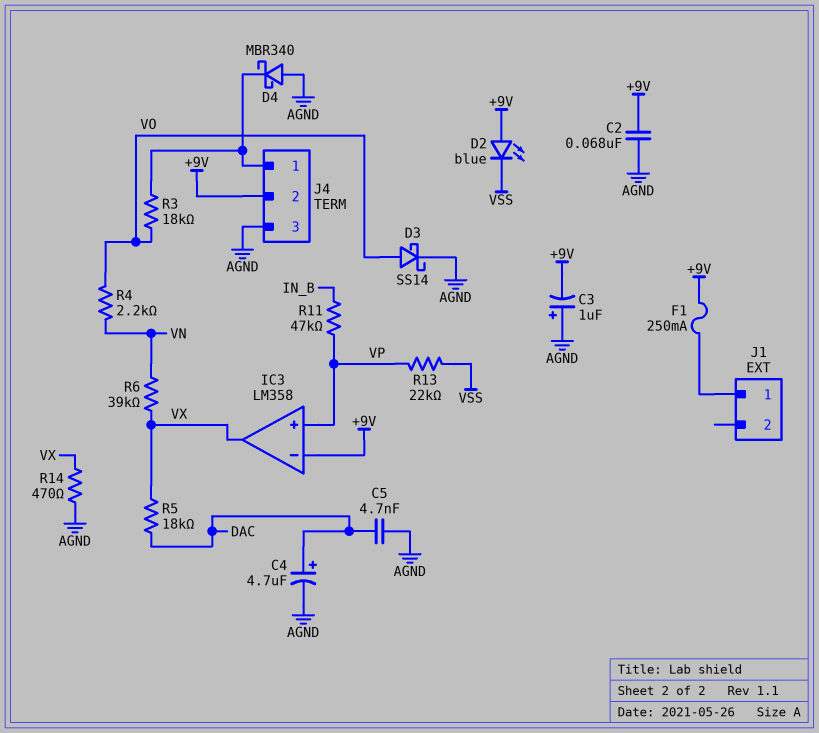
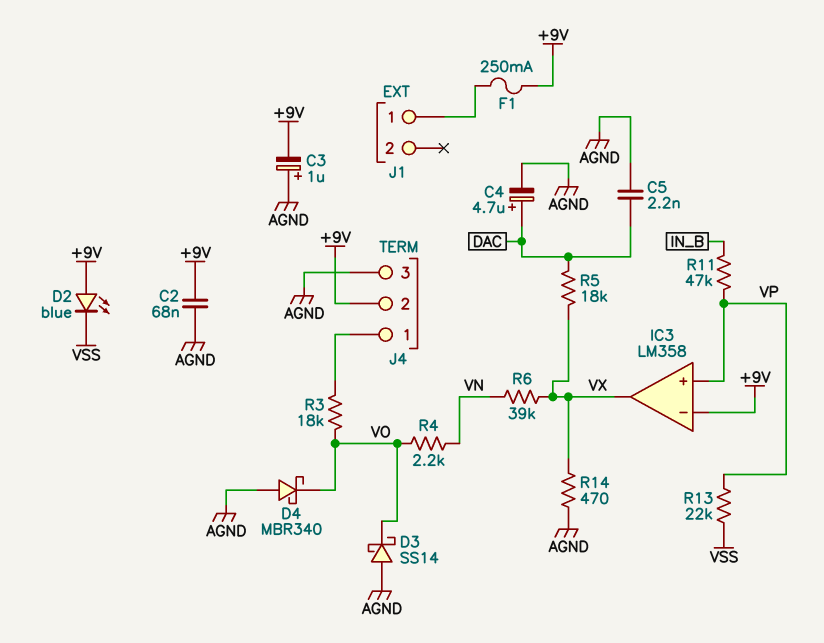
C5: 4.7nF (AGND, DAC) -> 2.2nF (AGND, DAC)
D3: schottky SS14 (A VO, K AGND) -> schottky SS14 (A AGND, K VO)
D4: schottky MBR340 (A AGND, K J4/1) -> schottky MBR340 (A AGND, K VO)

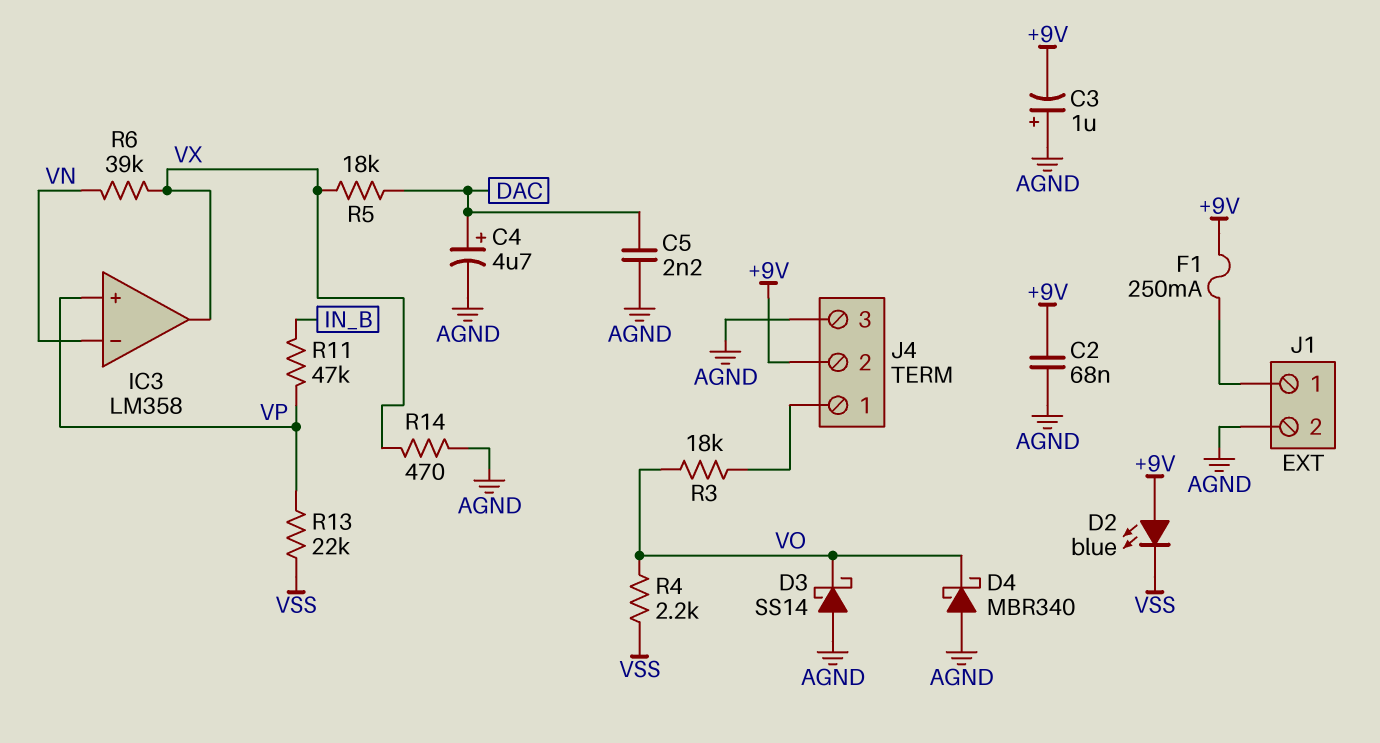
IC3 pin in-: +9V -> VN
J1 pin 2: none -> AGND
R4: 2.2k (VN, VO) -> 2.2k (VO, VSS)

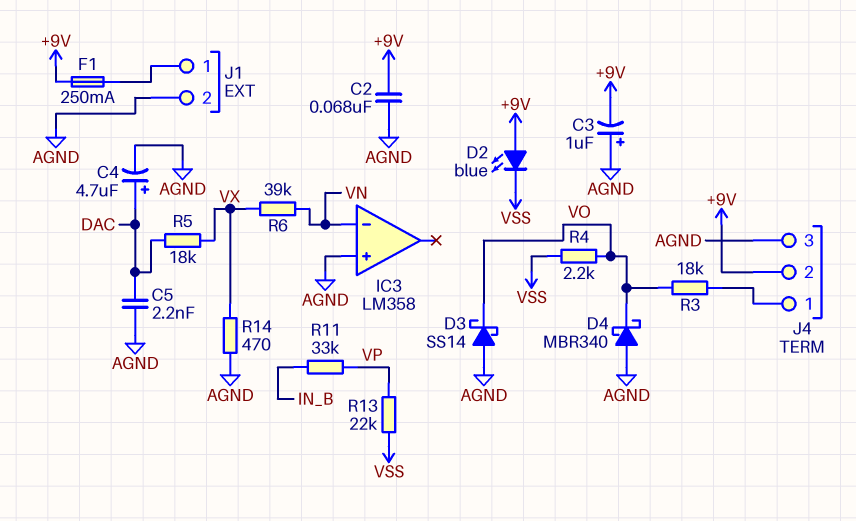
IC3 pin in+: VP -> AGND
IC3 pin out: VX -> none
R11: 47k (IN_B, VP) -> 33k (IN_B, VP)

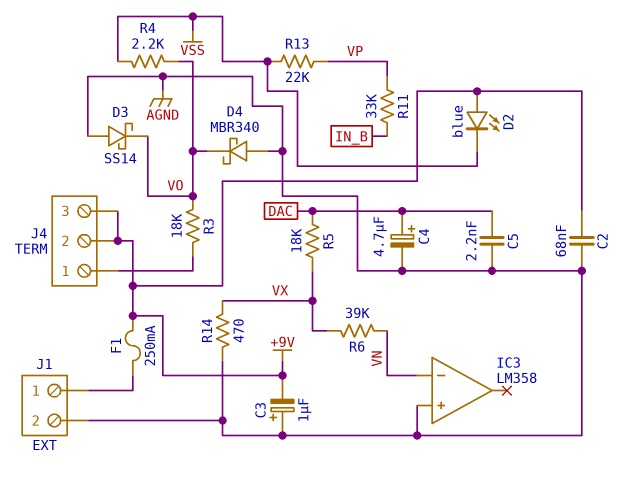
J4 pin 3: AGND -> +9V

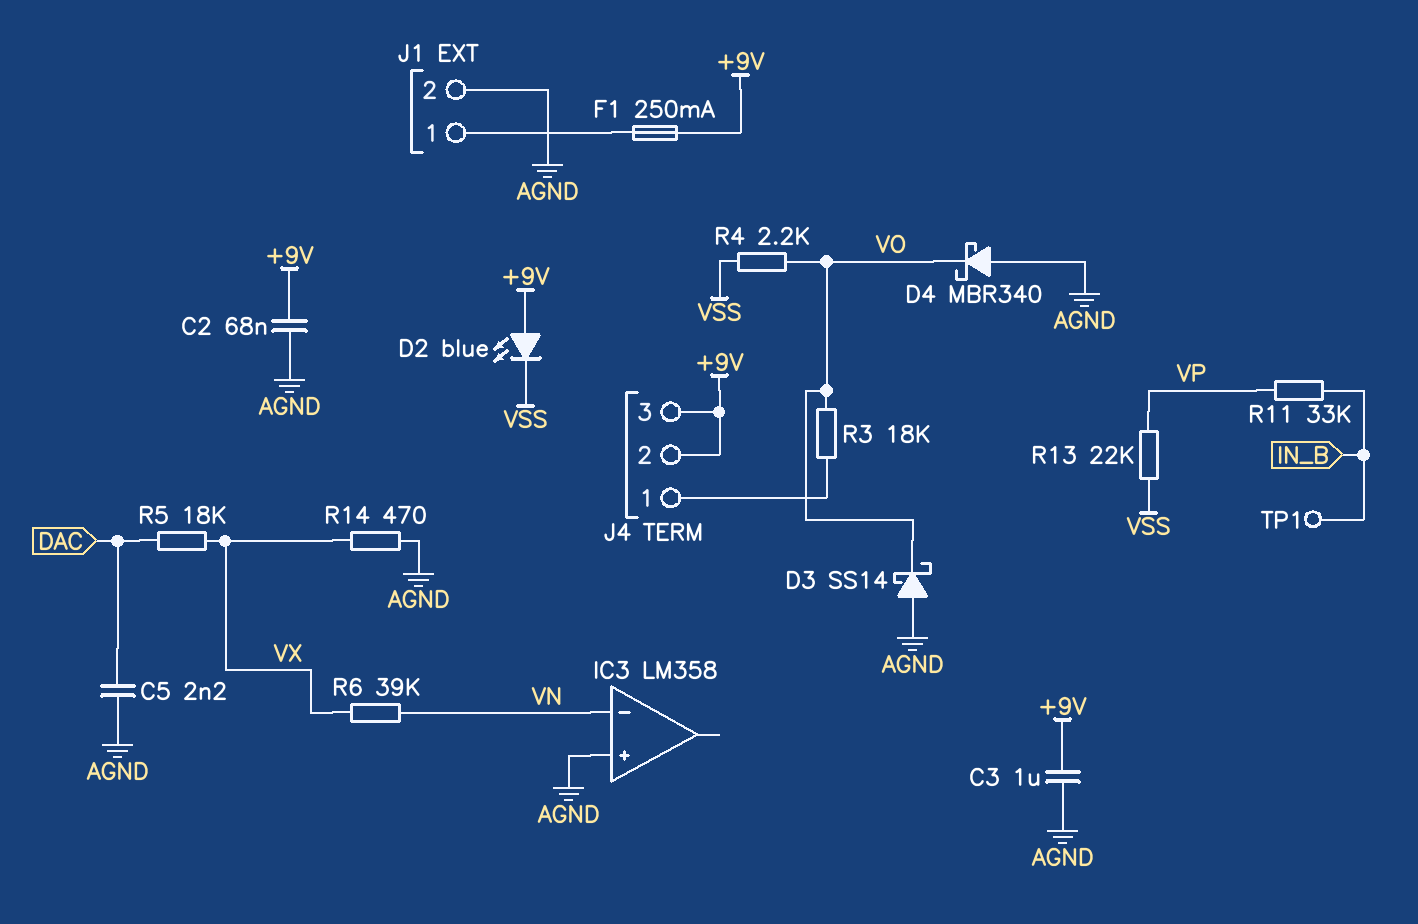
C3: 1uF (plus AGND, minus +9V) -> 1uF (+9V, AGND)
C4: 4.7uF (plus DAC, minus AGND) -> none
TP1: none -> test point (IN_B)

